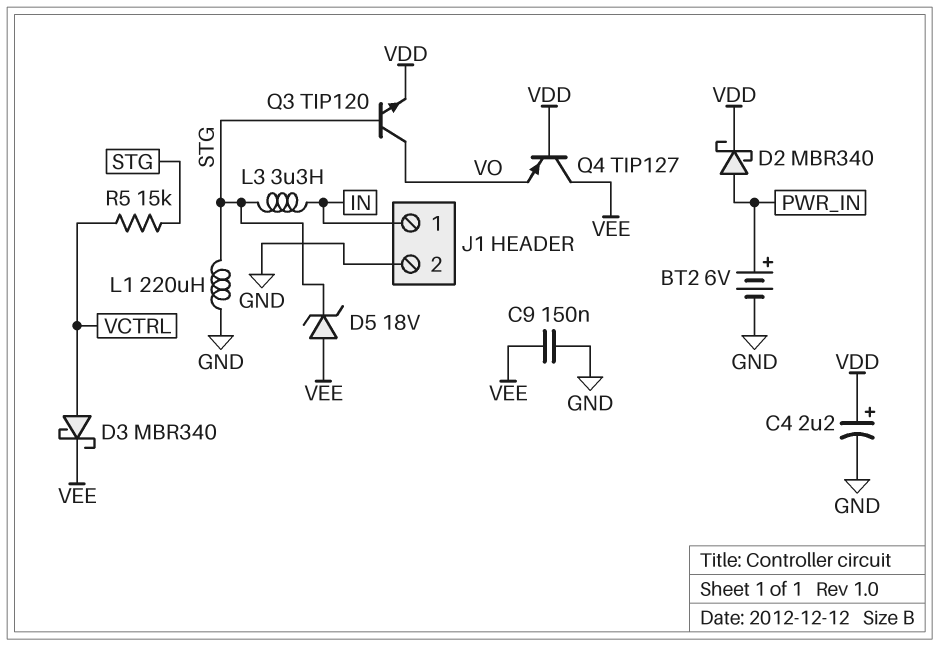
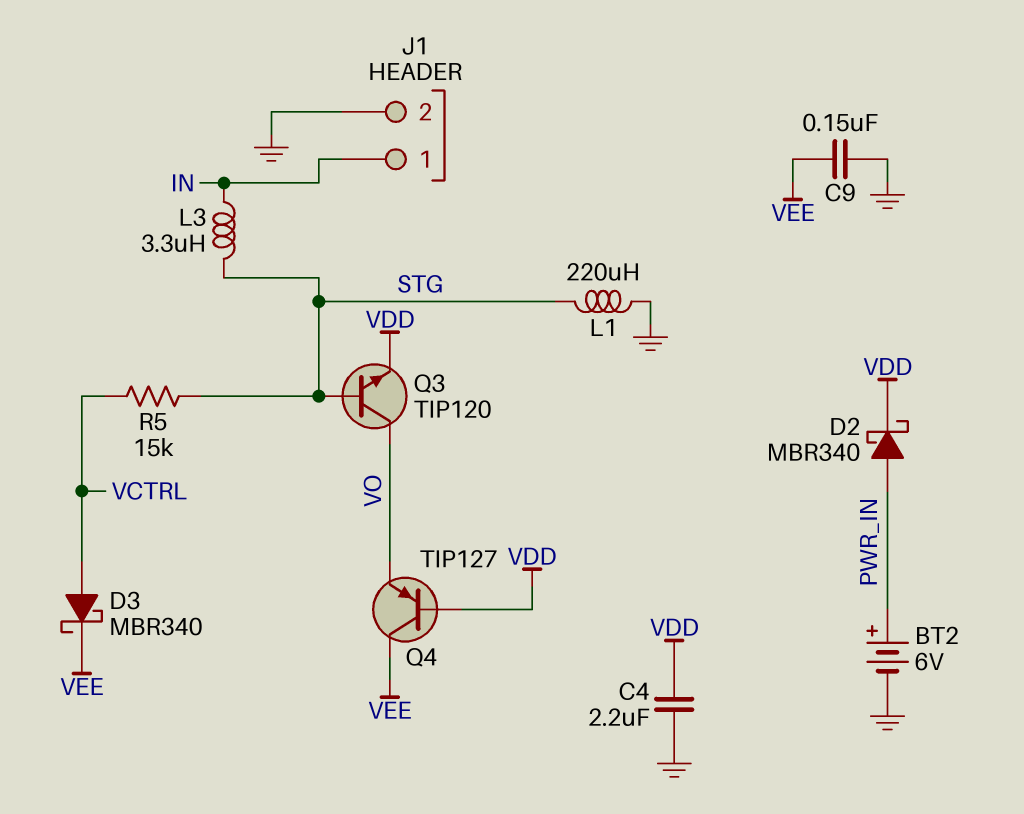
C4: 2.2uF (plus VDD, minus GND) -> 2.2uF (GND, VDD)
D5: zener 18V (A VEE, K STG) -> none

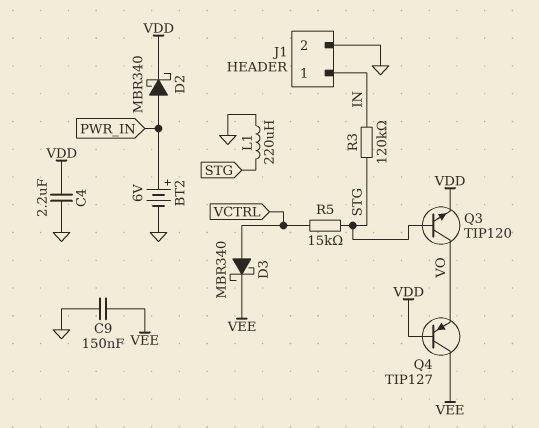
L3: 3.3uH (IN, STG) -> none
R3: none -> 120k (IN, STG)

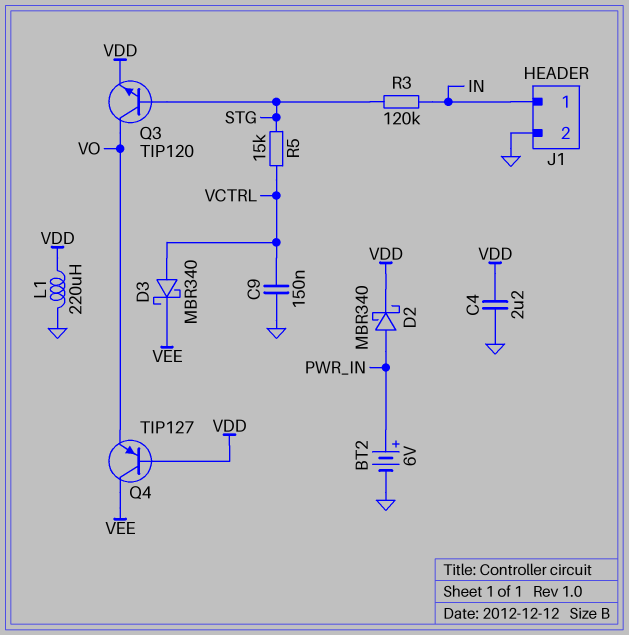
C9: 150nF (GND, VEE) -> 150nF (GND, VCTRL)
L1: 220uH (GND, STG) -> 220uH (GND, VDD)

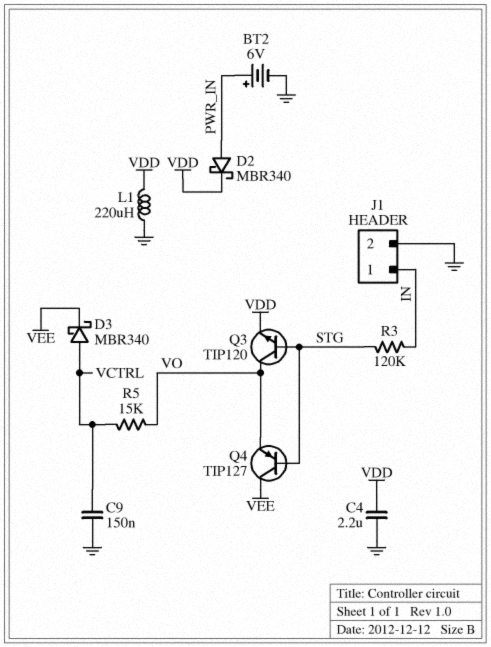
Q4: PNP TIP127 (B VDD, C VEE, E VO) -> PNP TIP127 (B STG, C VEE, E VO)
R5: 15k (STG, VCTRL) -> 15k (VCTRL, VO)

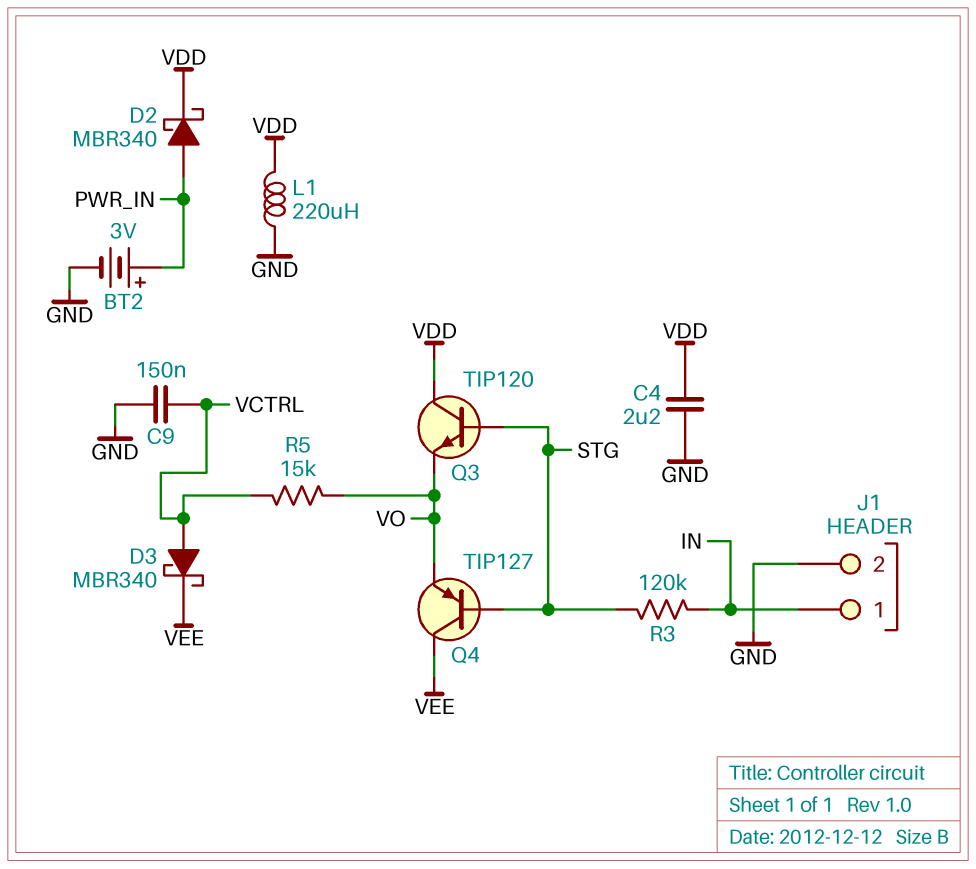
BT2: 6V (plus PWR_IN, minus GND) -> 3V (plus PWR_IN, minus GND)
Q3: NPN TIP120 (B STG, C VO, E VDD) -> NPN TIP120 (B STG, C VDD, E VO)

